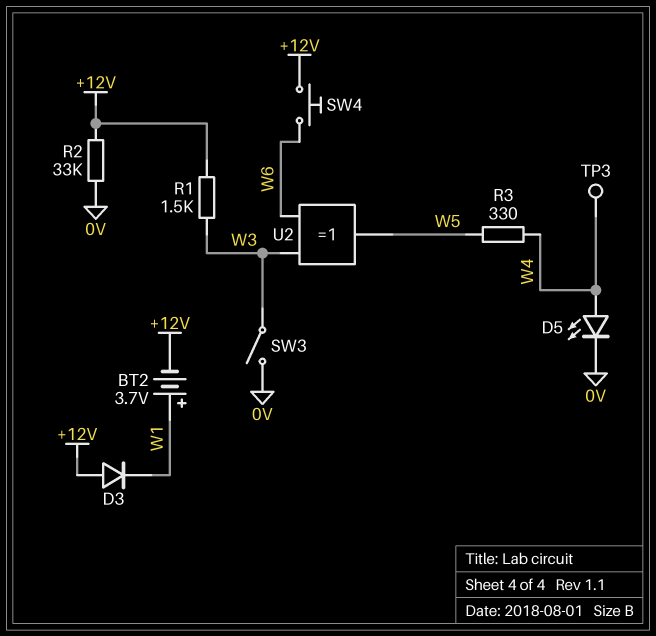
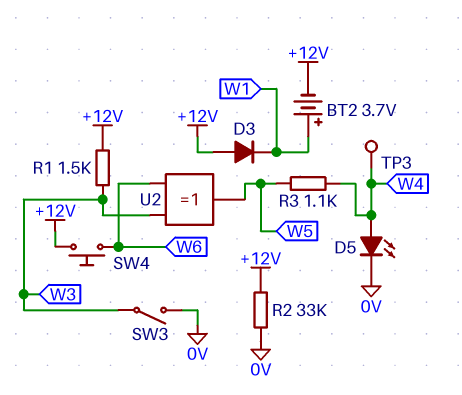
R3: 330 (W4, W5) -> 1.1k (W4, W5)

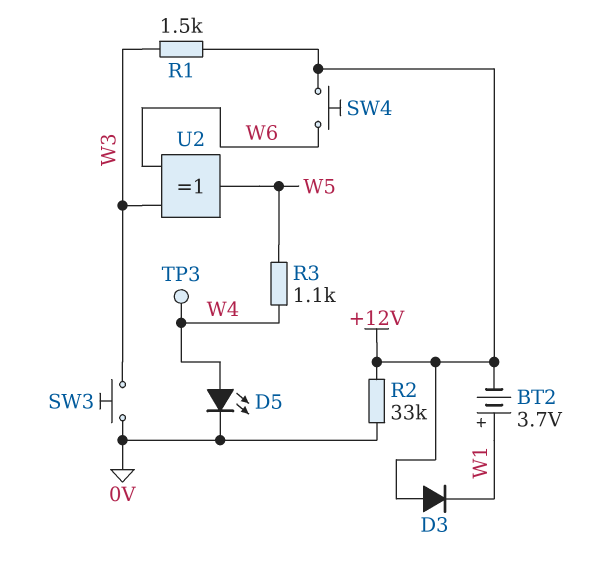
SW3: switch (0V, W3) -> button (0V, W3)

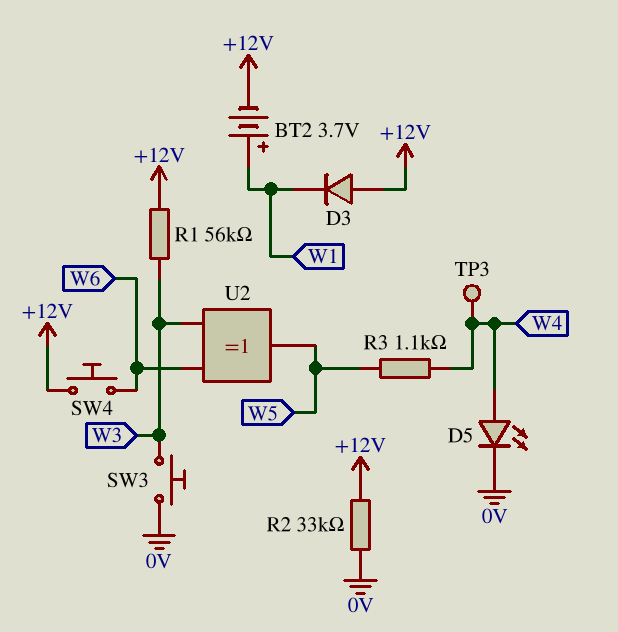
R1: 1.5k (+12V, W3) -> 56k (+12V, W3)

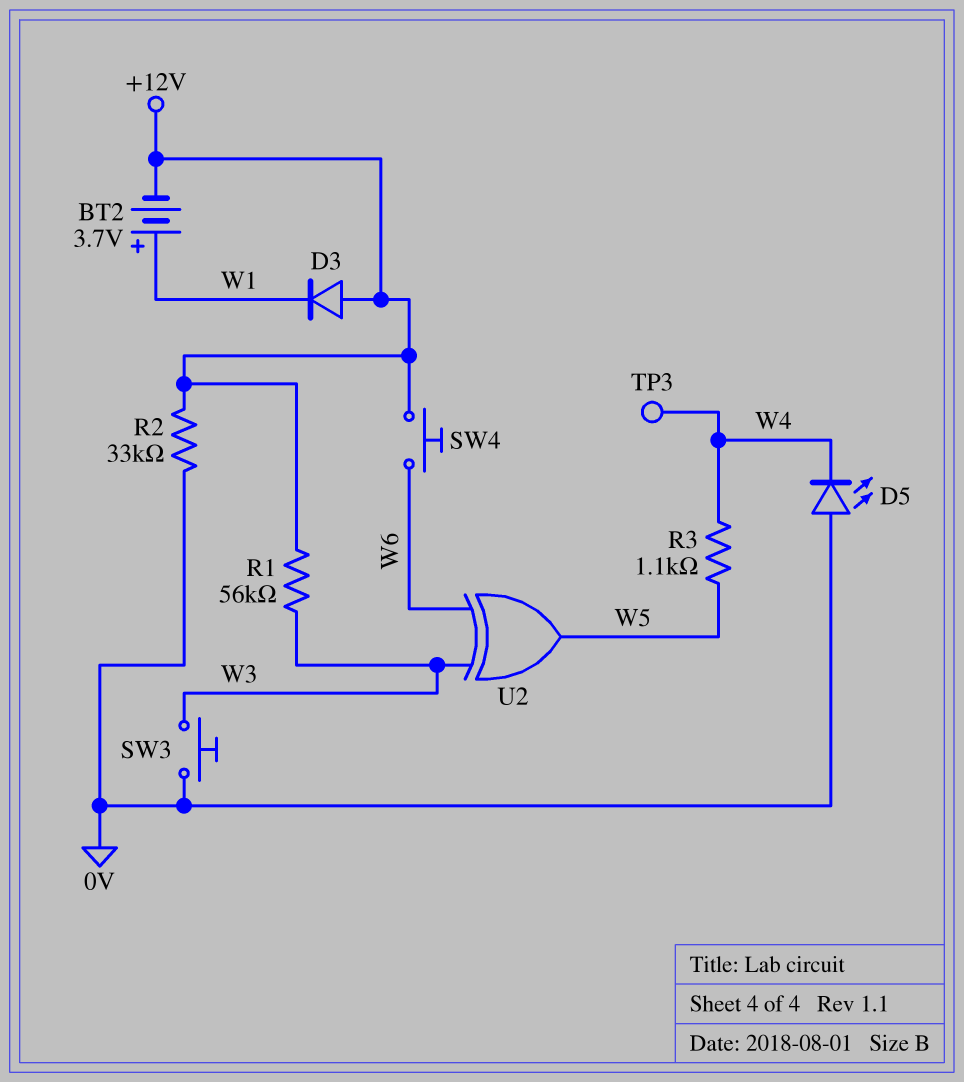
D5: LED (A W4, K 0V) -> LED (A 0V, K W4)

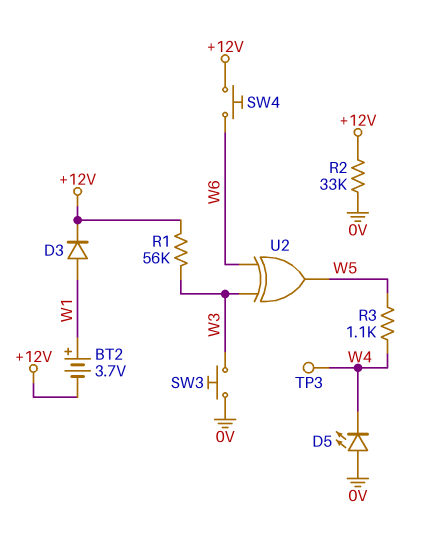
D3: diode (A +12V, K W1) -> diode (A W1, K +12V)

